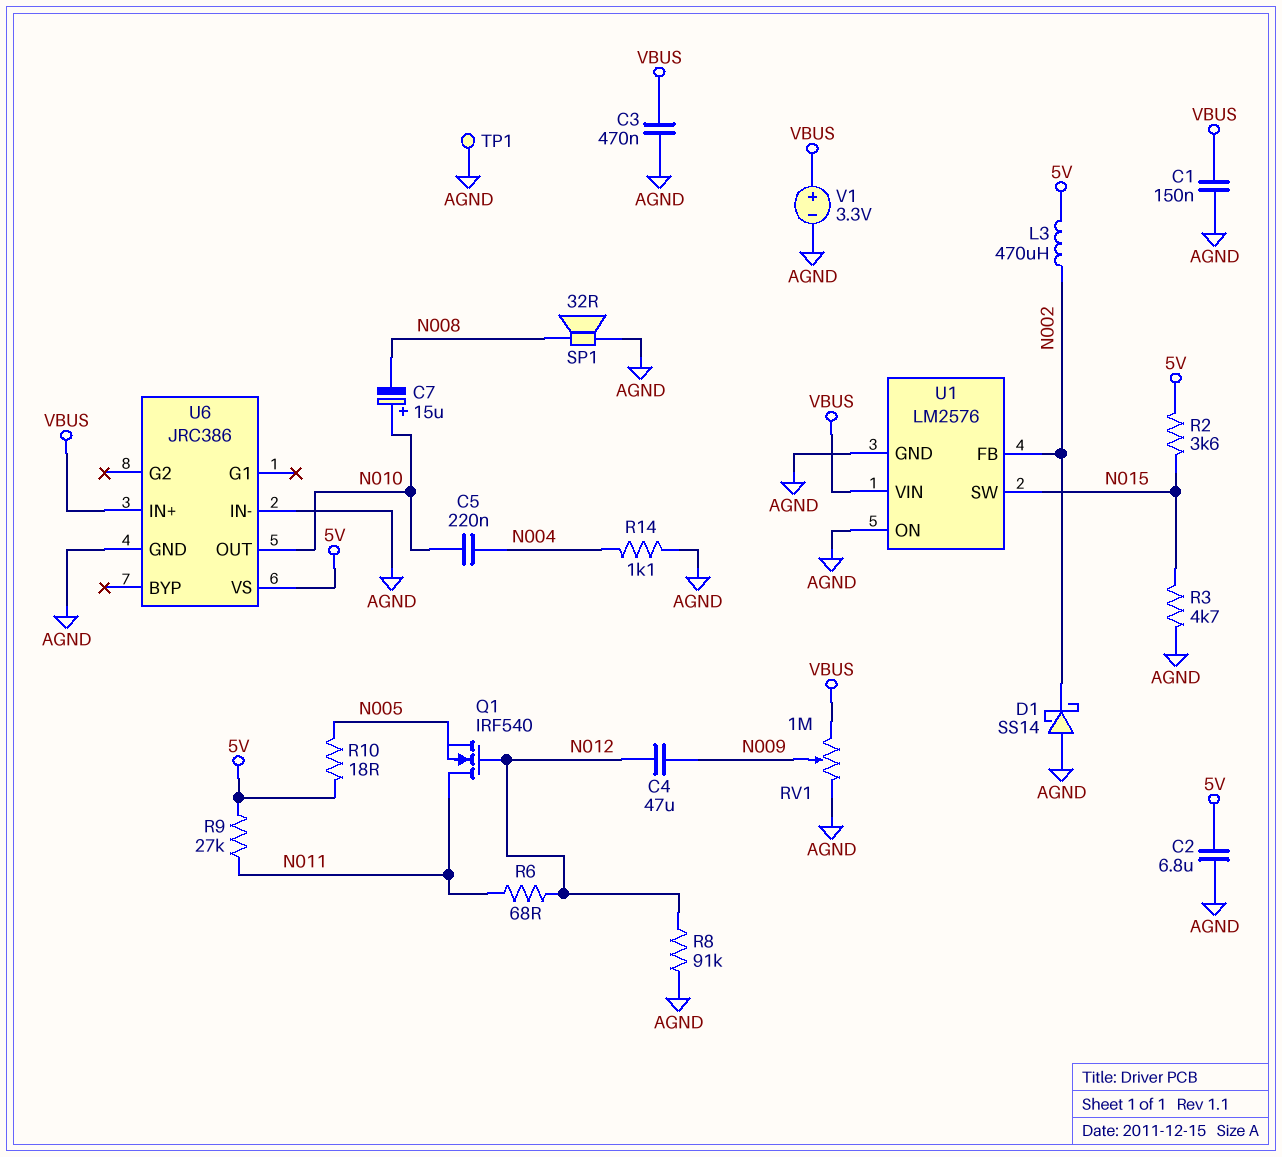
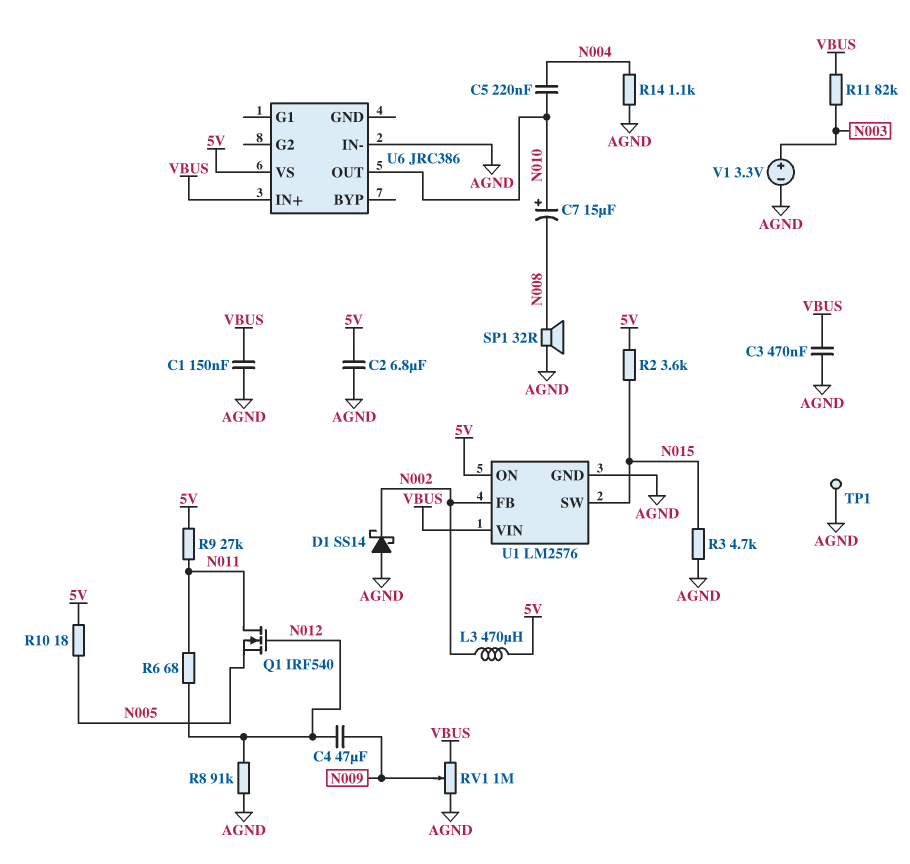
R11: none -> 82k (N003, VBUS)
U1 pin ON: AGND -> 5V
U6 pin GND: AGND -> none
V1: 3.3V (plus VBUS, minus AGND) -> 3.3V (plus N003, minus AGND)

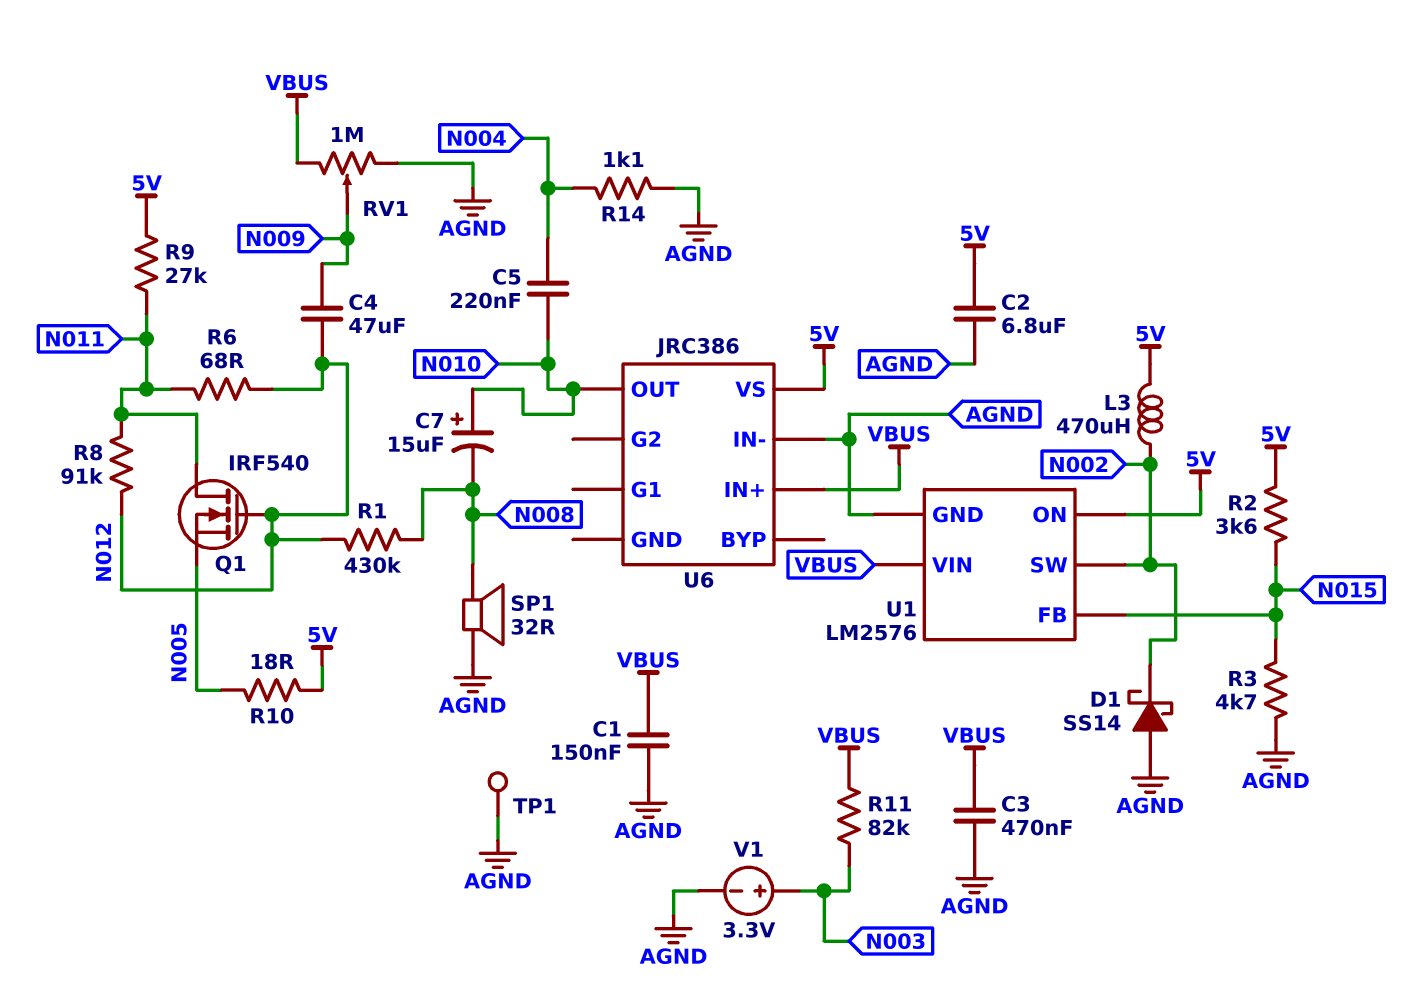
R1: none -> 430k (N008, N012)
R8: 91k (AGND, N012) -> 91k (N011, N012)
U1 pin FB: N002 -> N015
U1 pin SW: N015 -> N002

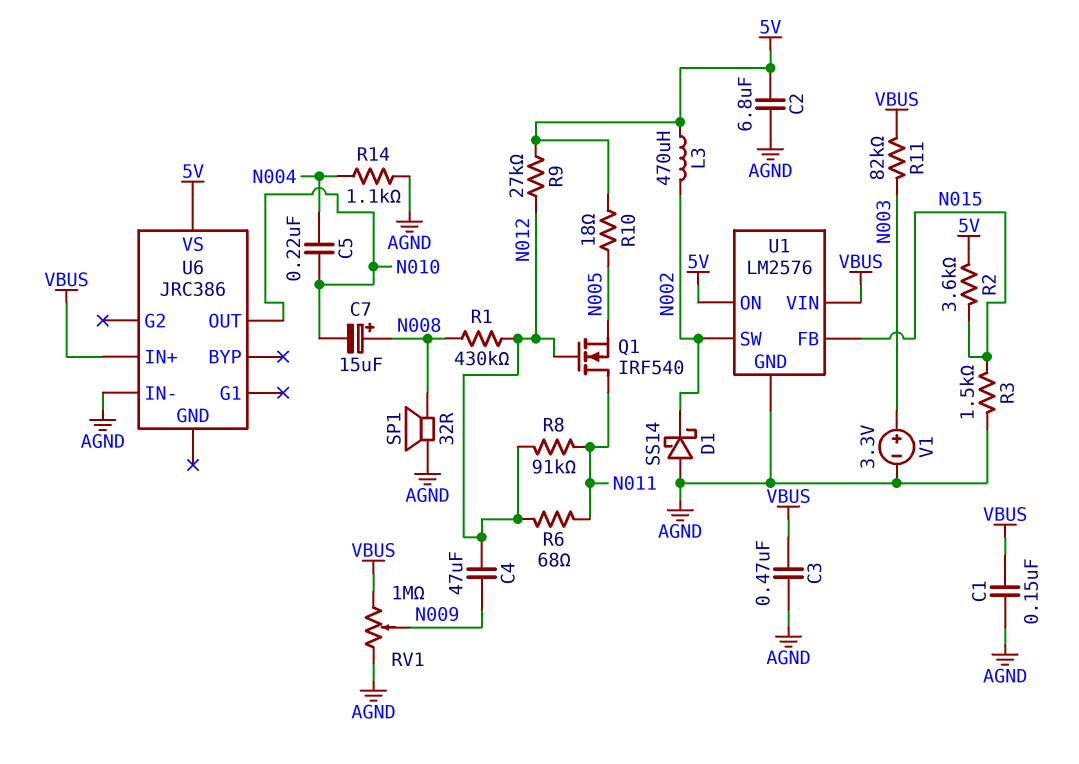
C7: 15uF (plus N010, minus N008) -> 15uF (plus N008, minus N010)
R3: 4.7k (AGND, N015) -> 1.5k (AGND, N015)
R9: 27k (5V, N011) -> 27k (5V, N012)
TP1: test point (AGND) -> none

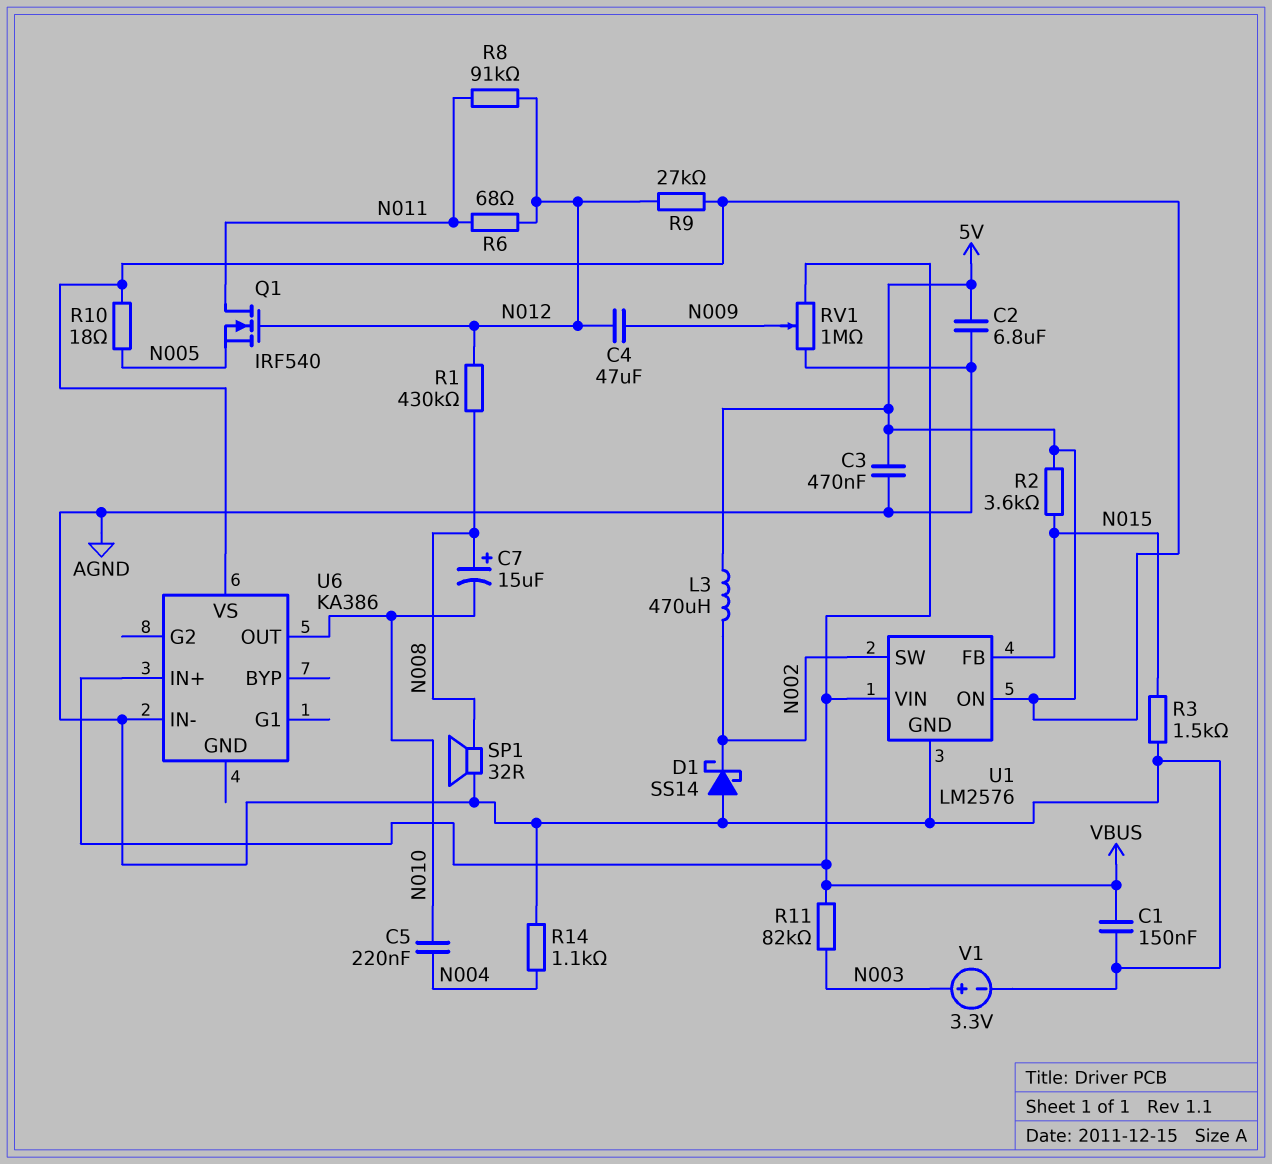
C3: 470nF (AGND, VBUS) -> 470nF (5V, AGND)
U6: JRC386 -> KA386

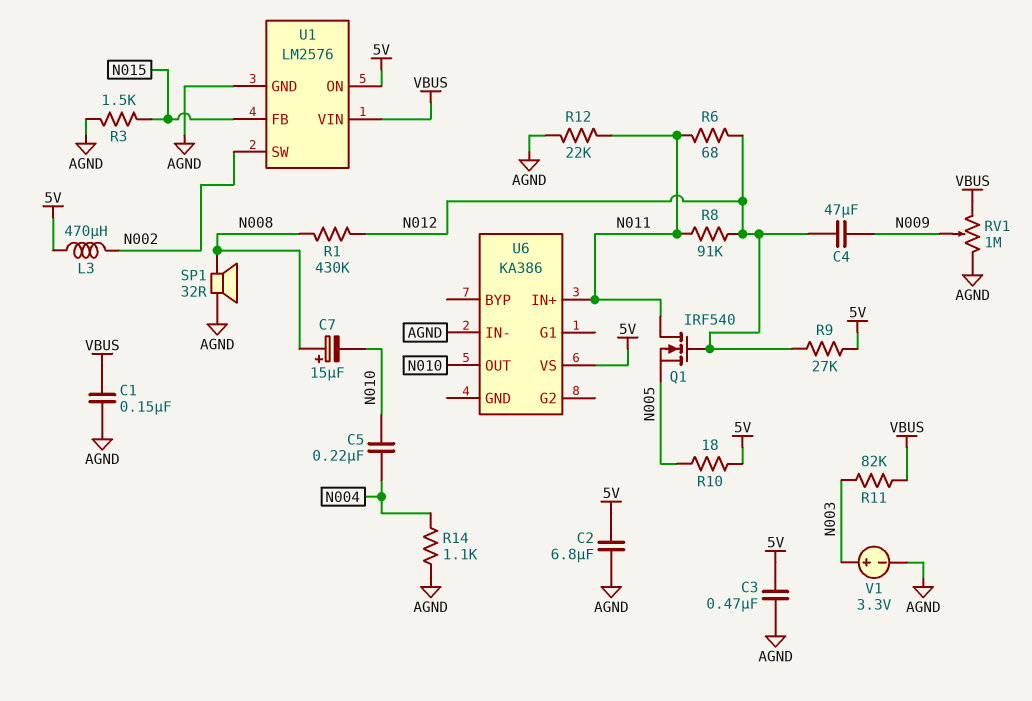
D1: schottky SS14 (A AGND, K N002) -> none
R2: 3.6k (5V, N015) -> none
R12: none -> 22k (AGND, N011)
U6 pin IN+: VBUS -> N011

